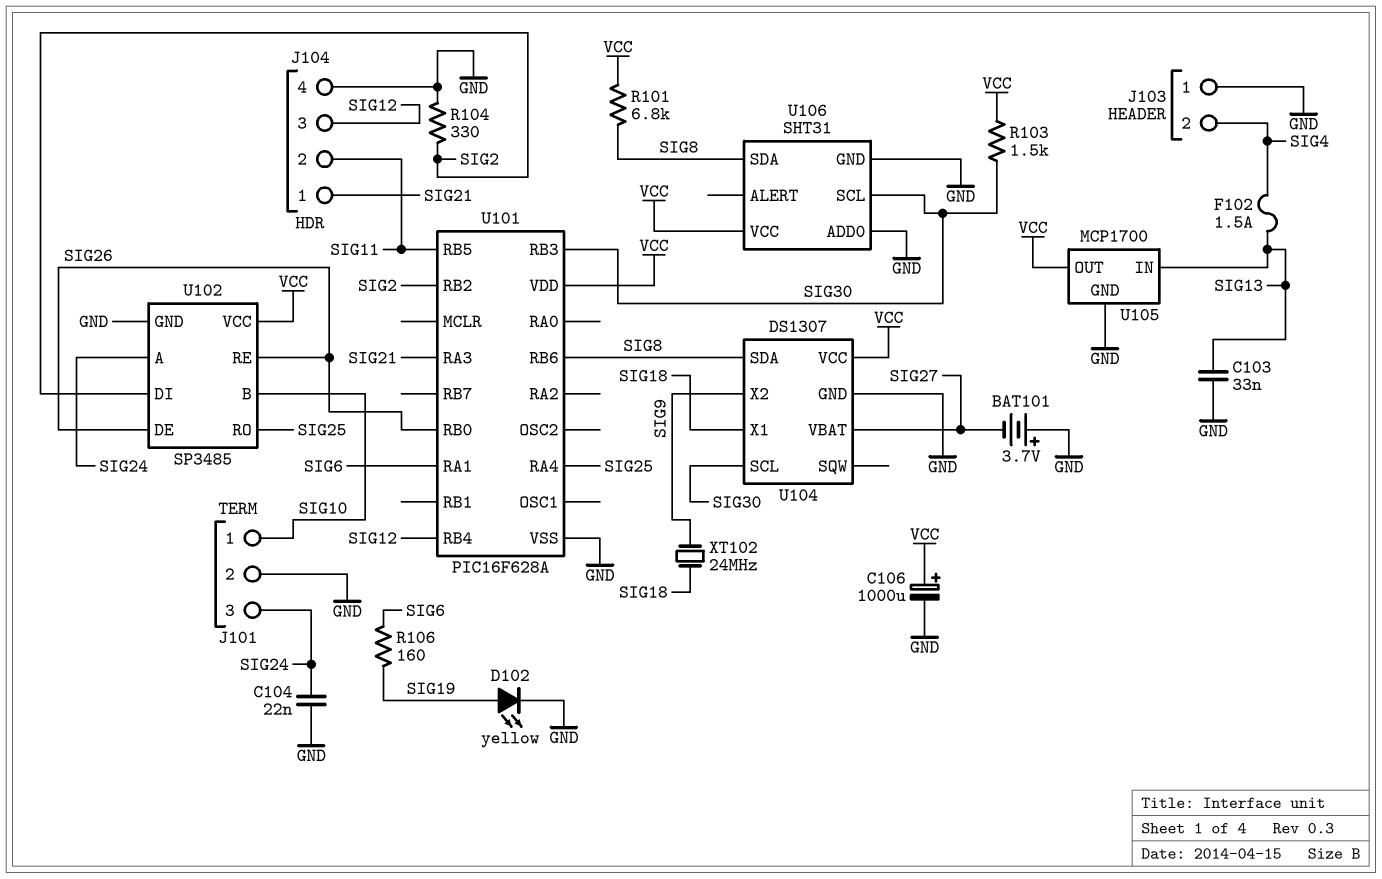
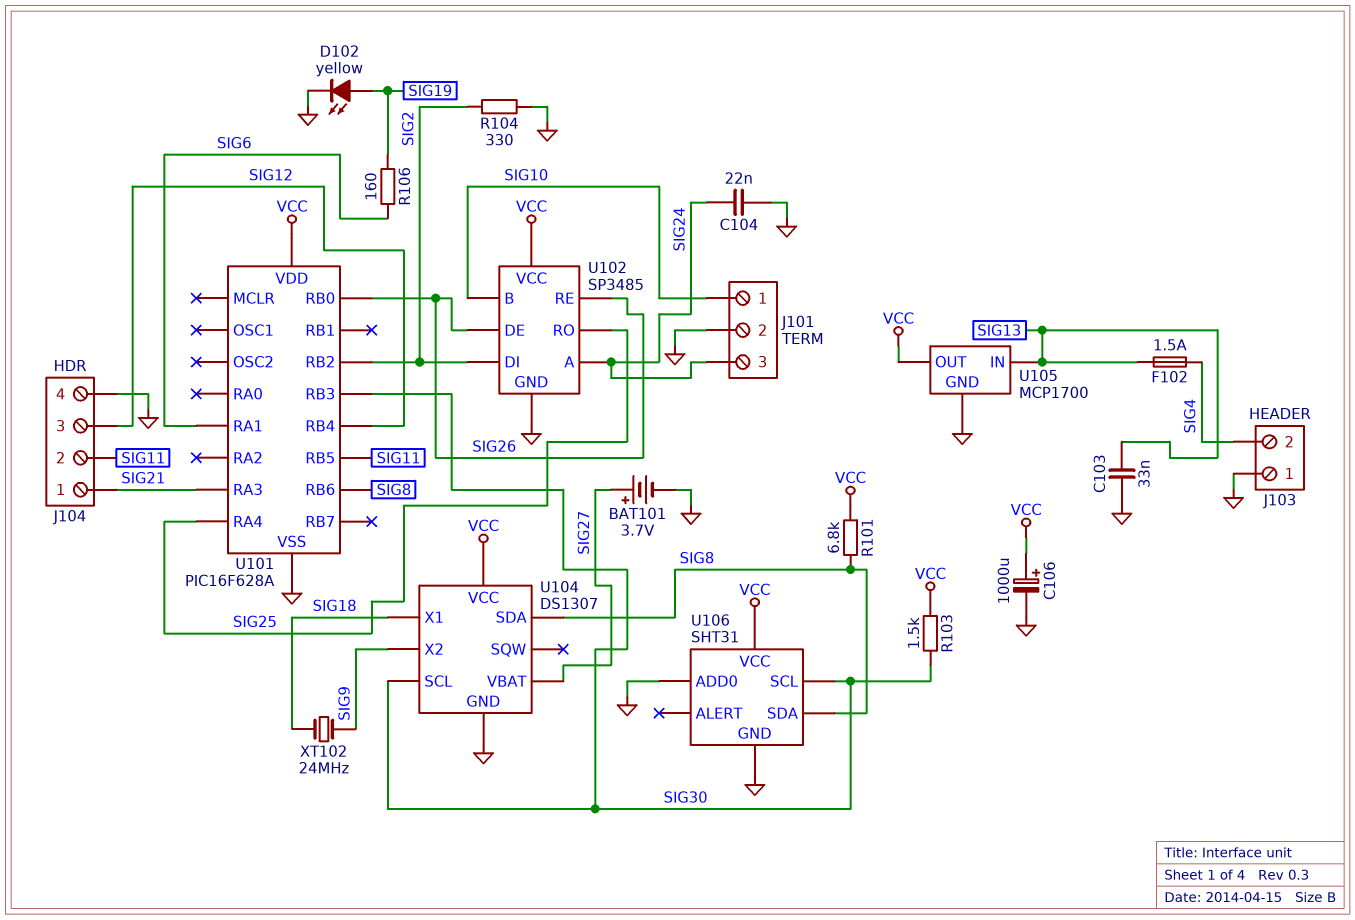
BAT101: 3.7V (plus GND, minus SIG27) -> 3.7V (plus SIG27, minus GND)

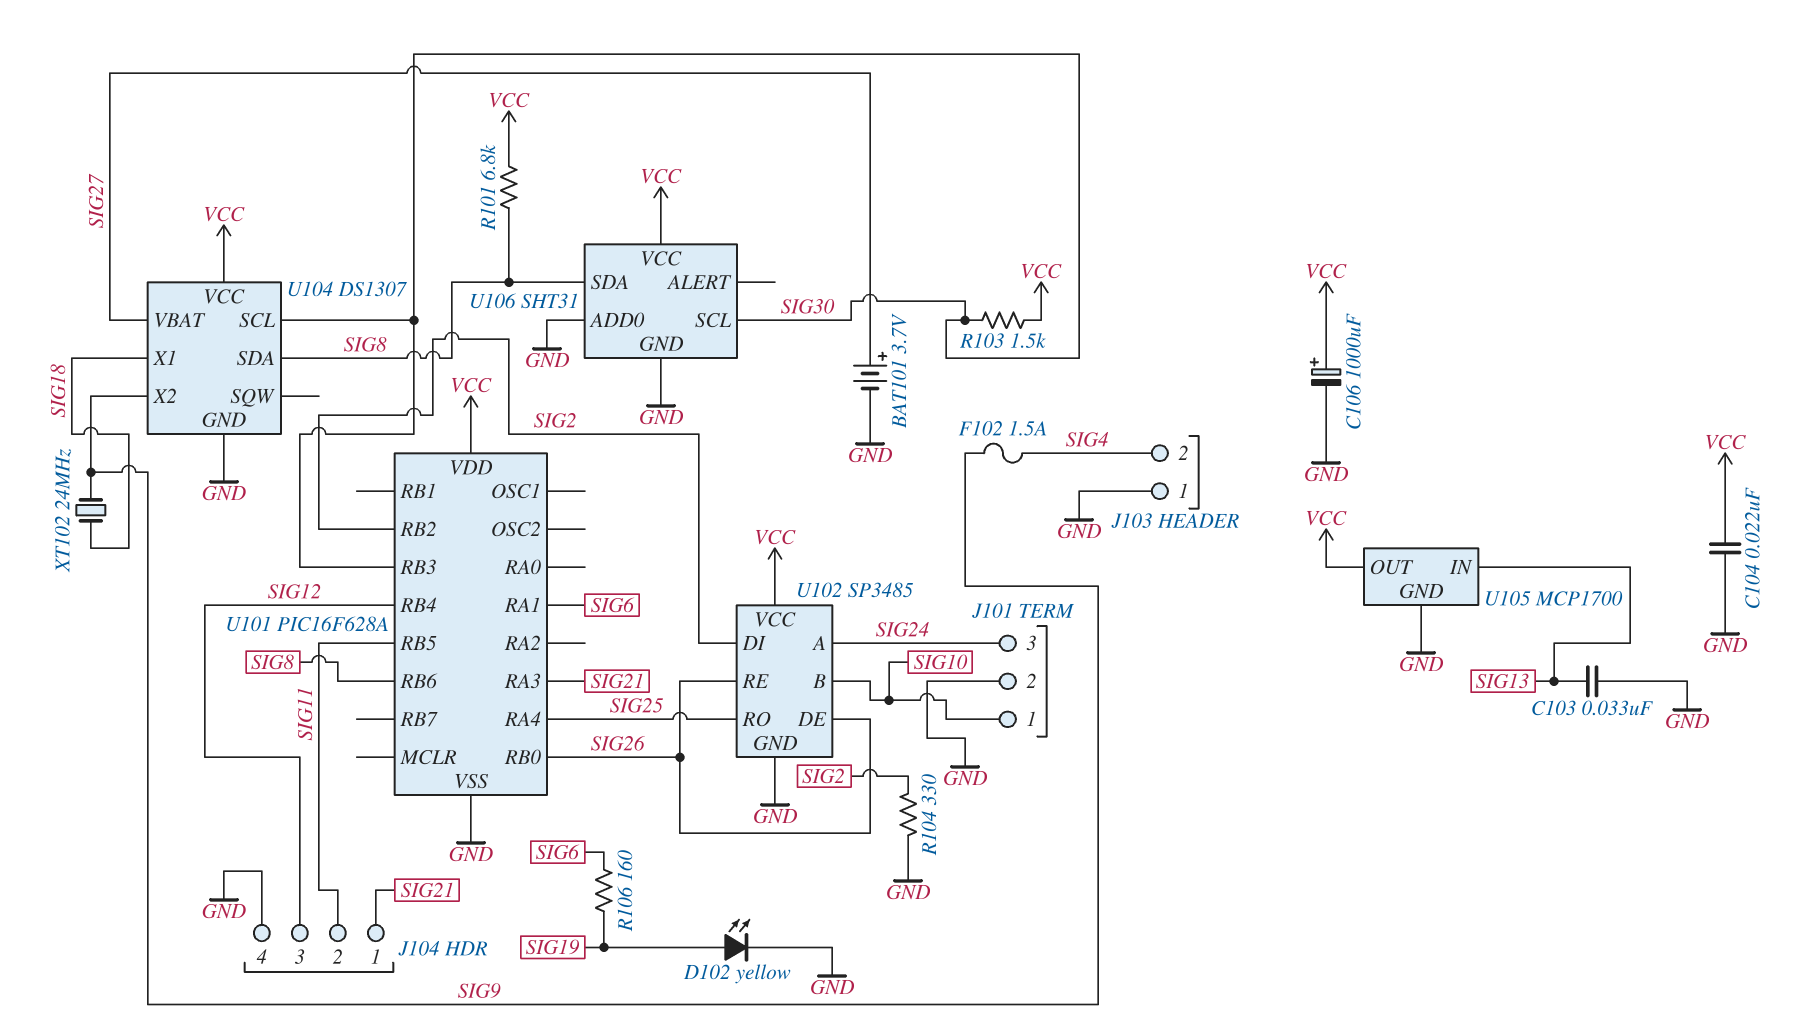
C104: 22nF (GND, SIG24) -> 22nF (GND, VCC)
F102: 1.5A (SIG4, SIG13) -> 1.5A (SIG4, SIG9)

